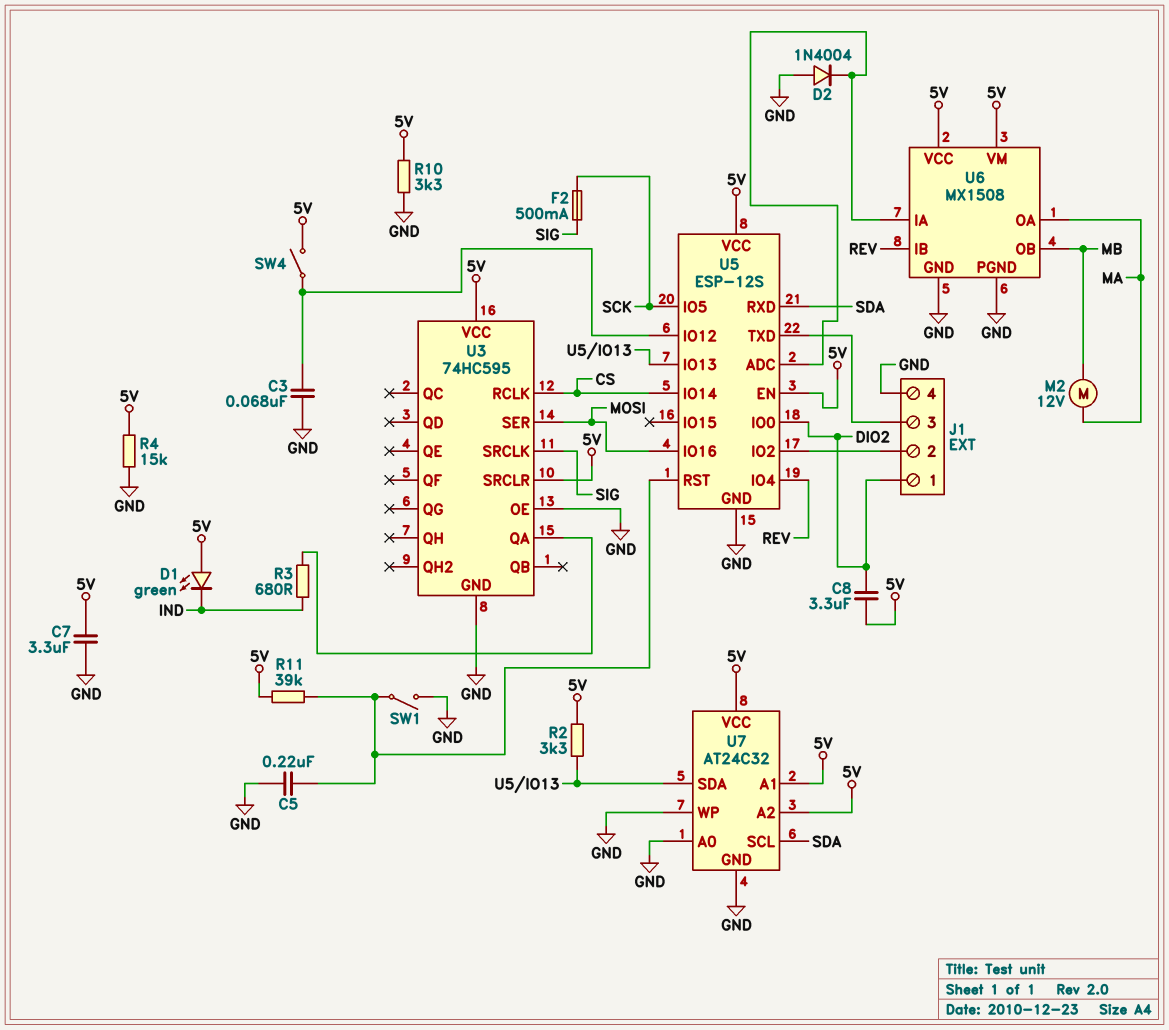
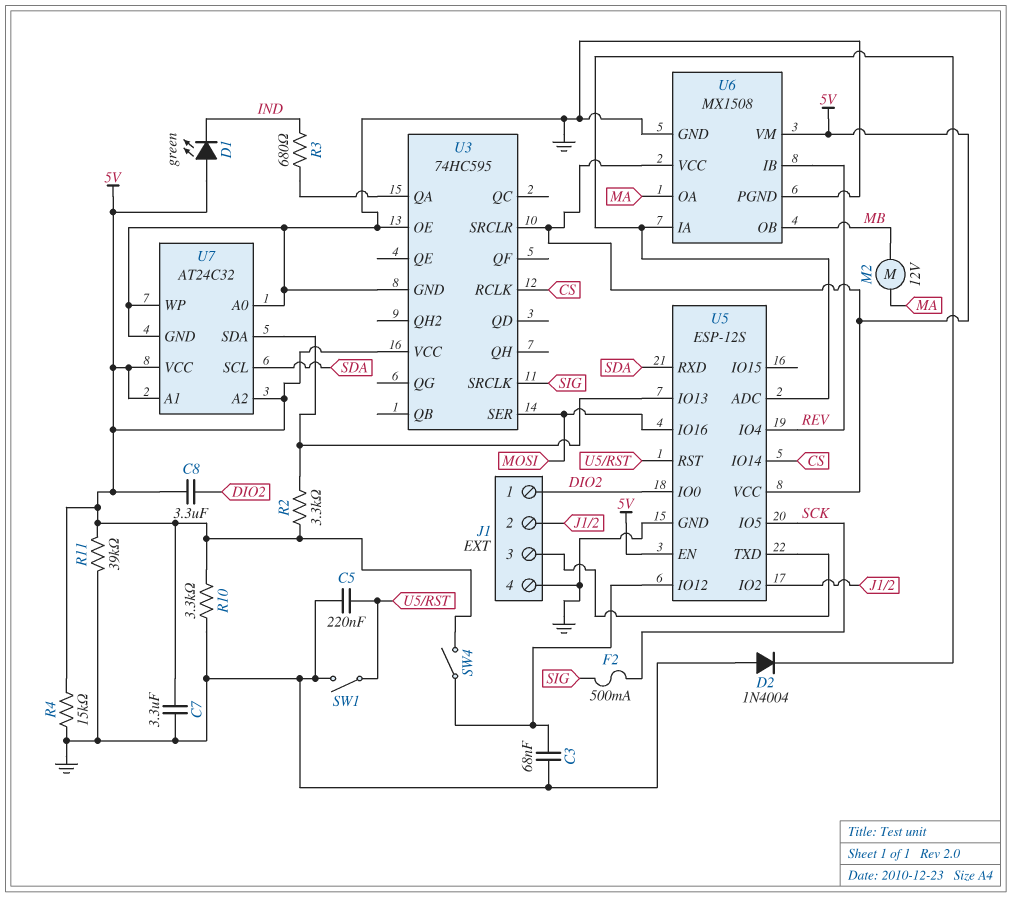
R11: 39k (5V, U5/RST) -> 39k (5V, GND)

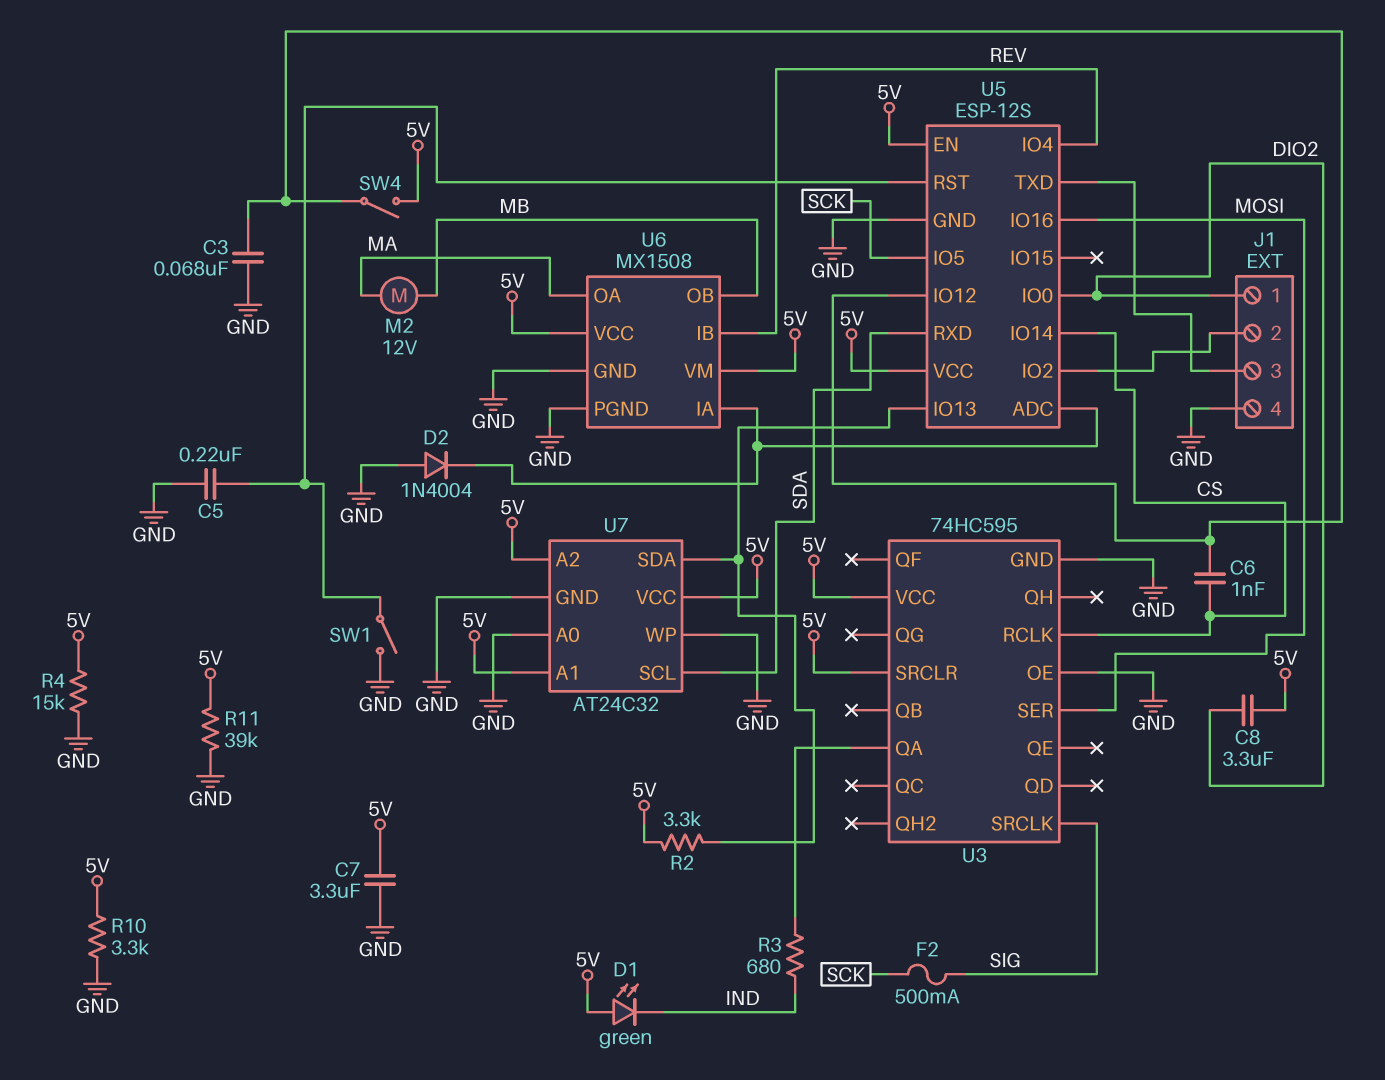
C6: none -> 1nF (CS, U5/IO12)

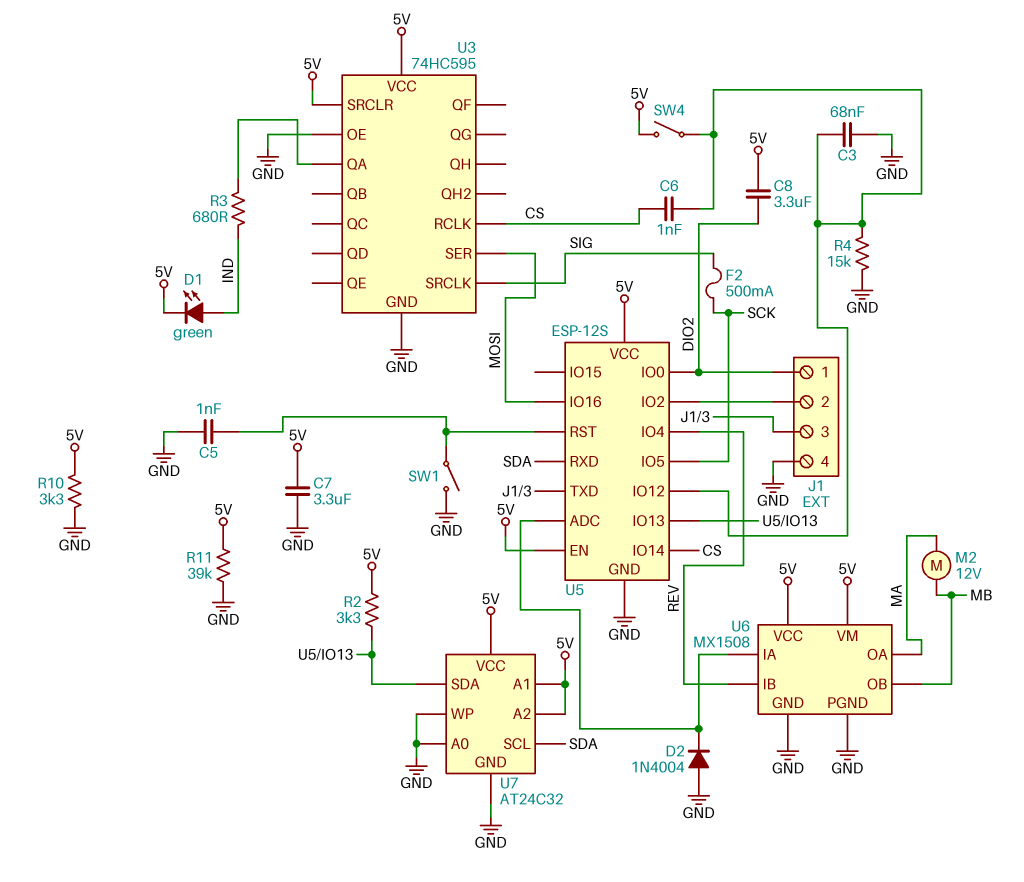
C5: 220nF (GND, U5/RST) -> 1nF (GND, U5/RST)
D1: LED green (A 5V, K IND) -> LED green (A IND, K 5V)
R4: 15k (5V, GND) -> 15k (GND, U5/IO12)

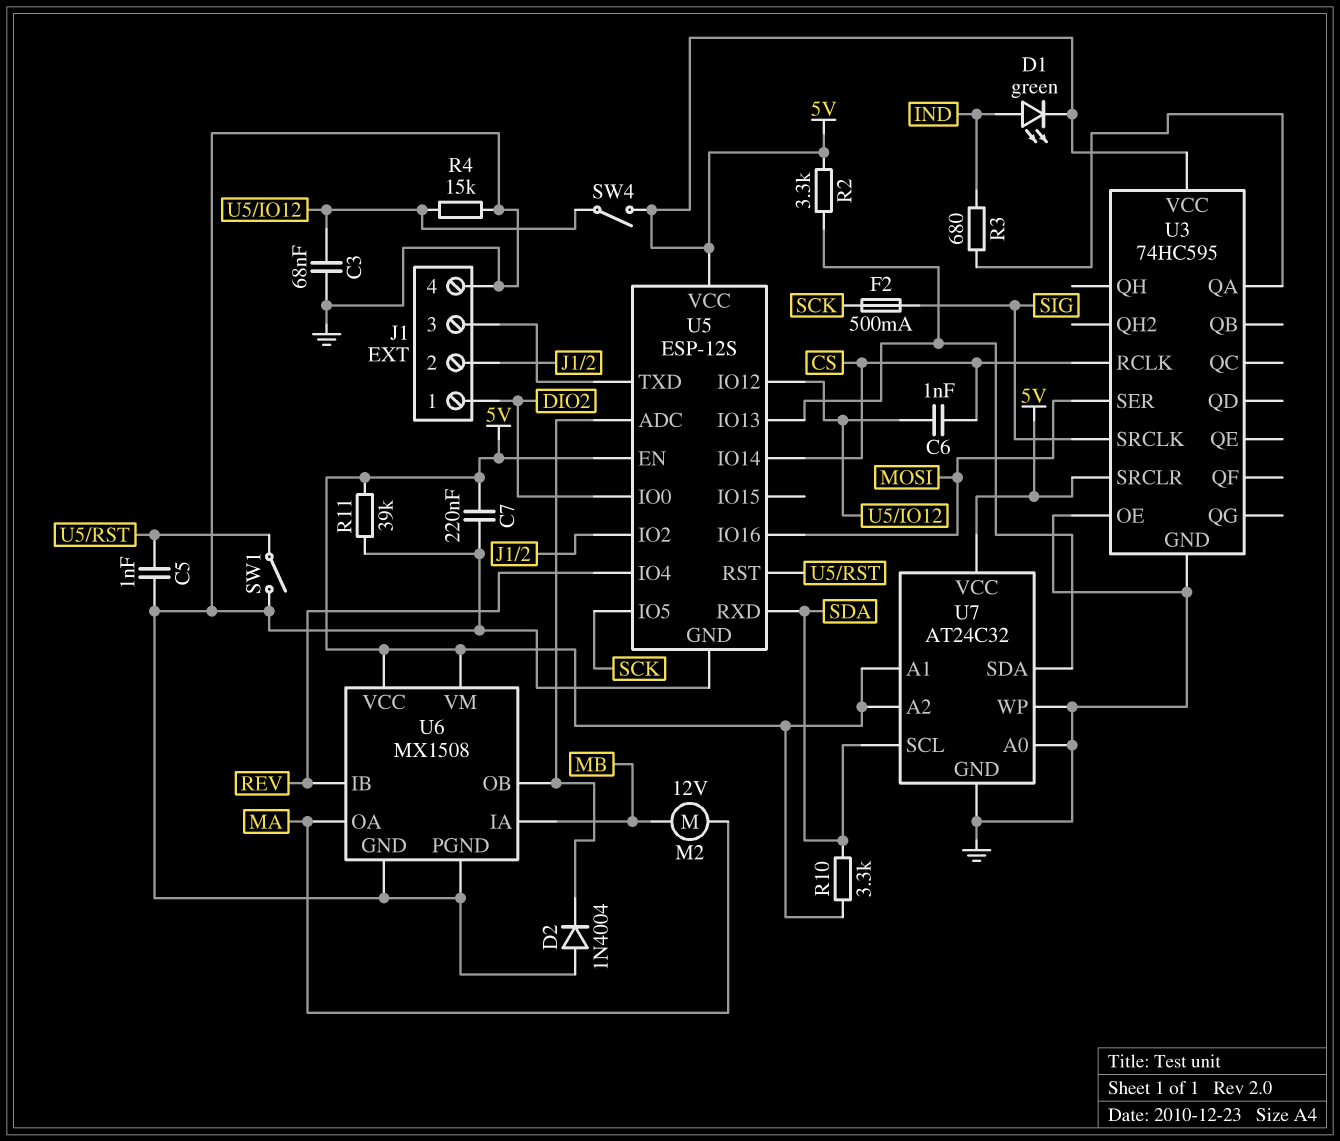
C7: 3.3uF (5V, GND) -> 220nF (5V, GND)
C8: 3.3uF (5V, DIO2) -> none
R10: 3.3k (5V, GND) -> 3.3k (5V, SDA)
U6 pin IA: U5/ADC -> MB
U6 pin OB: MB -> U5/ADC

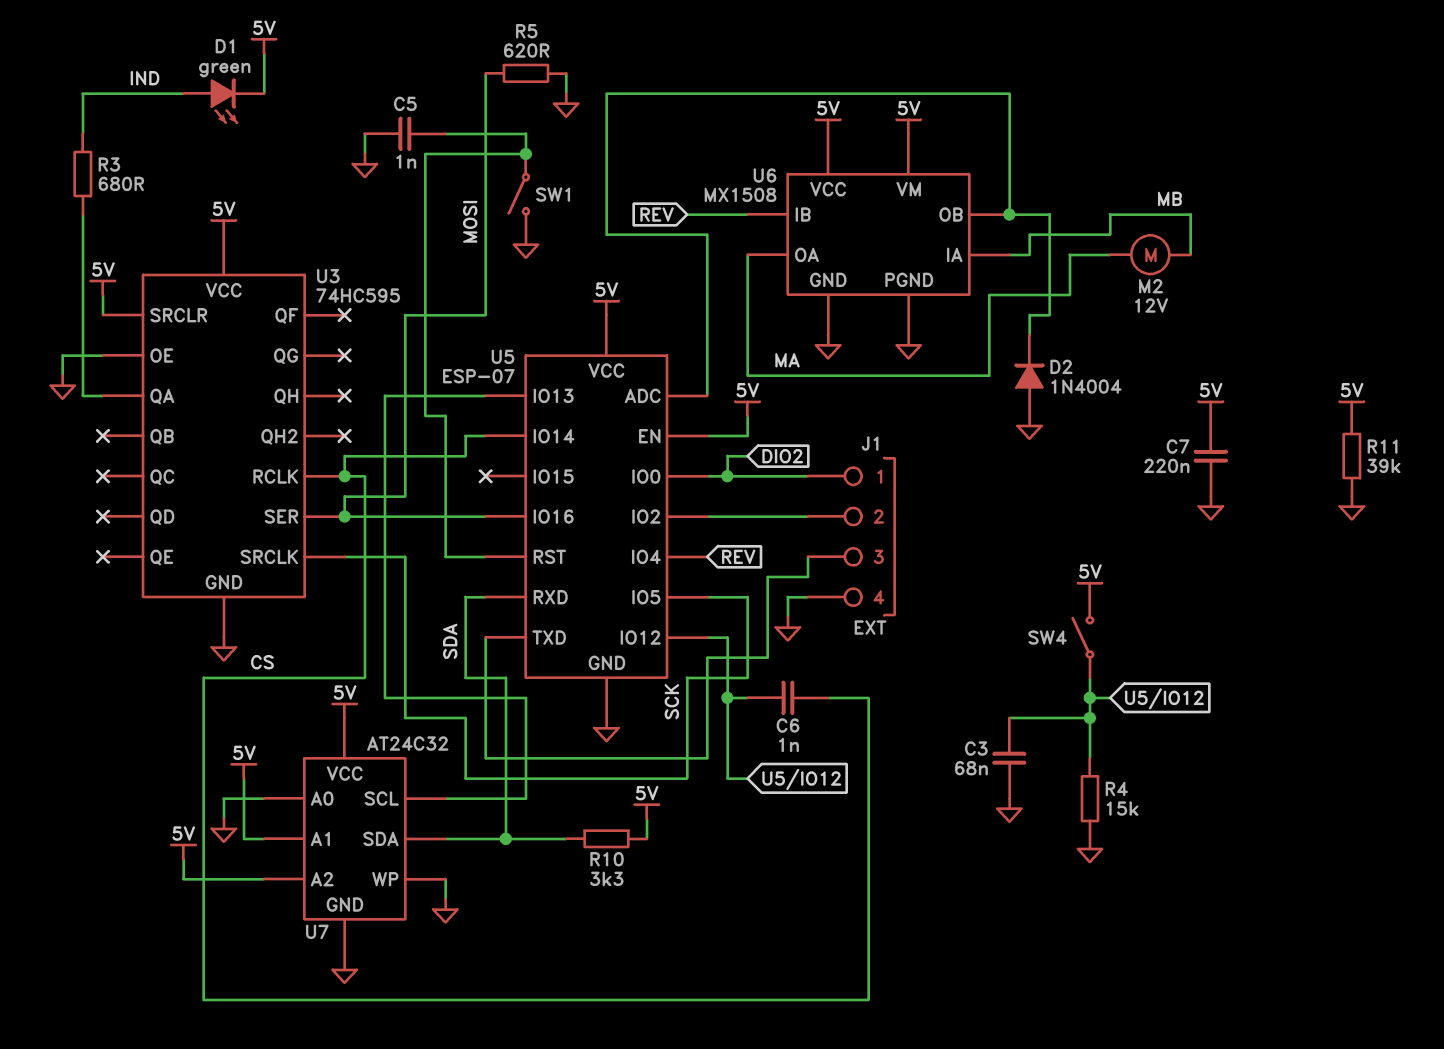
F2: 500mA (SCK, SIG) -> none
R2: 3.3k (5V, U5/IO13) -> none
R5: none -> 620 (GND, MOSI)
U3 pin SRCLK: SIG -> SCK
U5: ESP-12S -> ESP-07
U7 pin SCL: SDA -> U5/IO13
U7 pin SDA: U5/IO13 -> SDA

